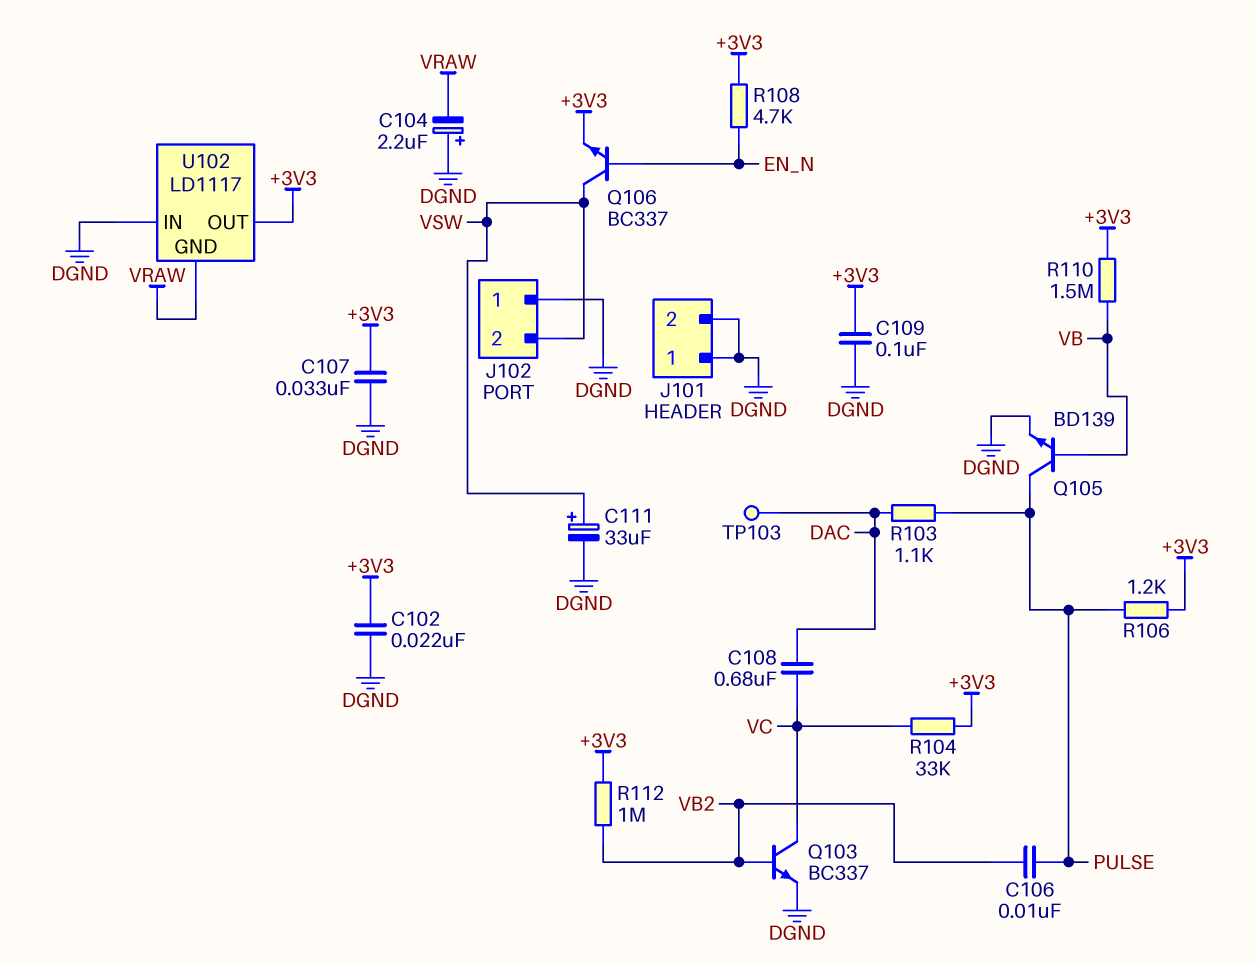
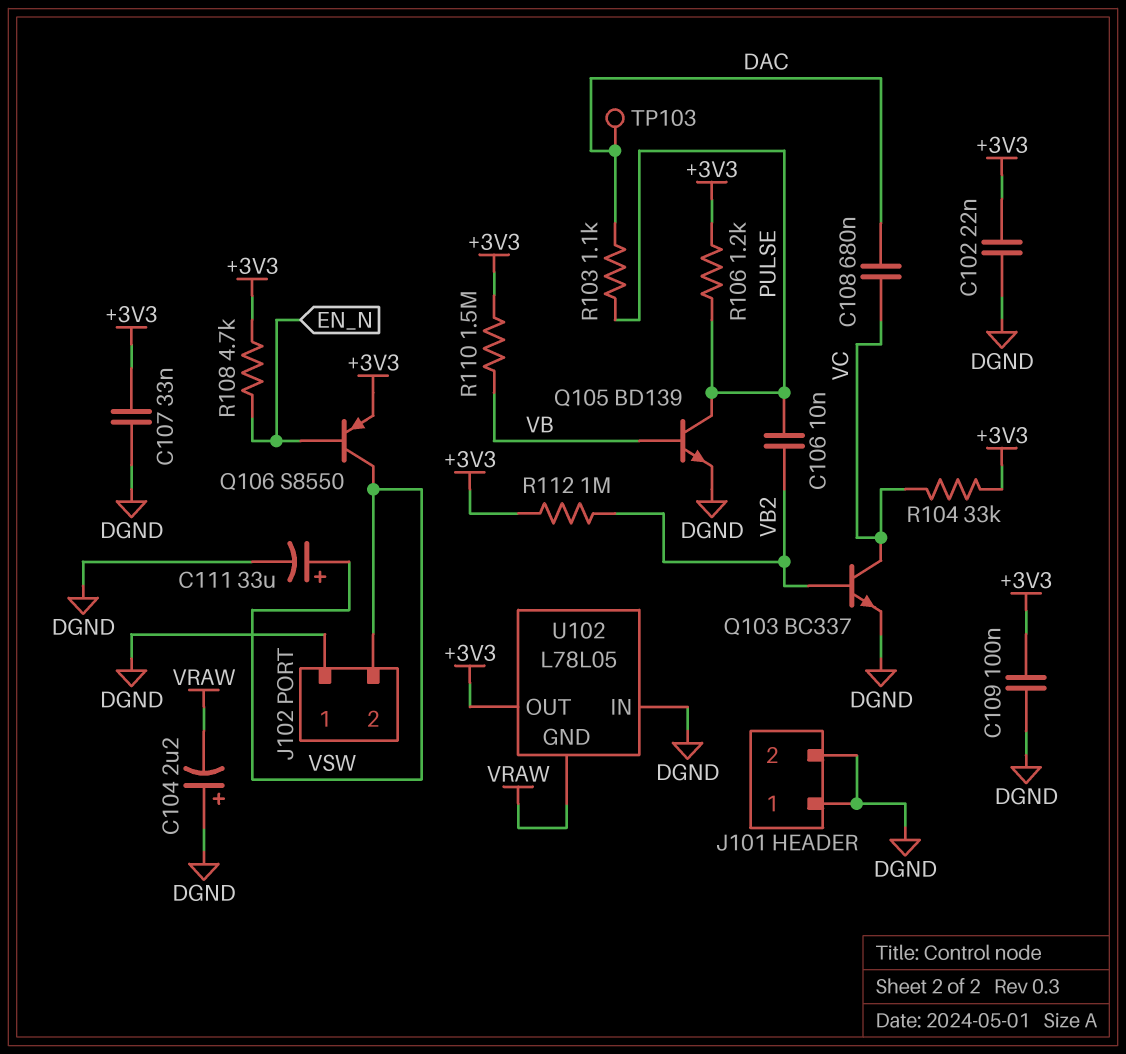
Q106: NPN BC337 (B EN_N, C VSW, E +3V3) -> PNP S8550 (B EN_N, C VSW, E +3V3)
U102: LD1117 -> L78L05

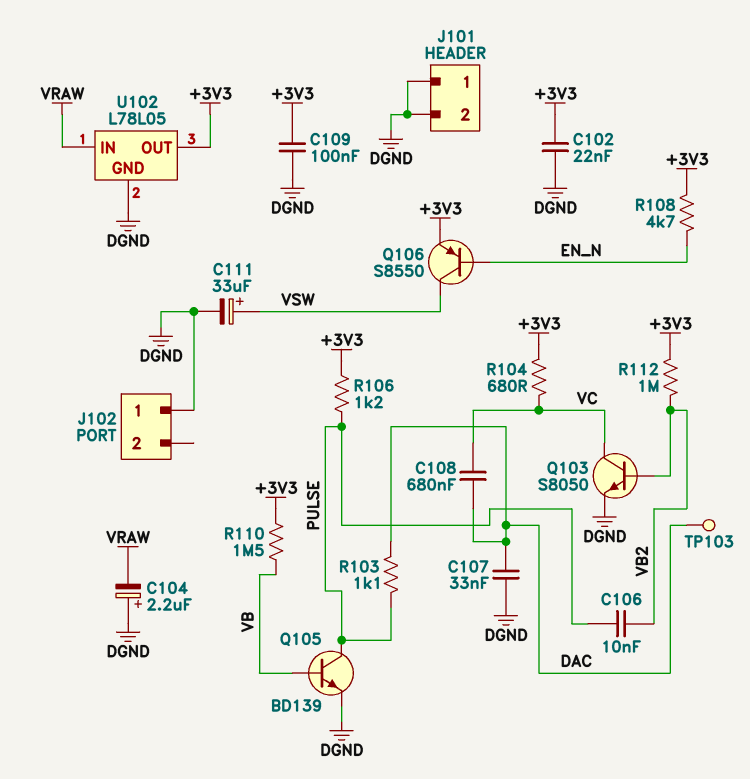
C107: 33nF (+3V3, DGND) -> 33nF (DAC, DGND)
J102 pin 2: VSW -> none
Q103: NPN BC337 (B VB2, C VC, E DGND) -> NPN S8050 (B VB2, C VC, E DGND)
R104: 33k (+3V3, VC) -> 680 (+3V3, VC)
U102 pin GND: VRAW -> DGND
U102 pin IN: DGND -> VRAW

